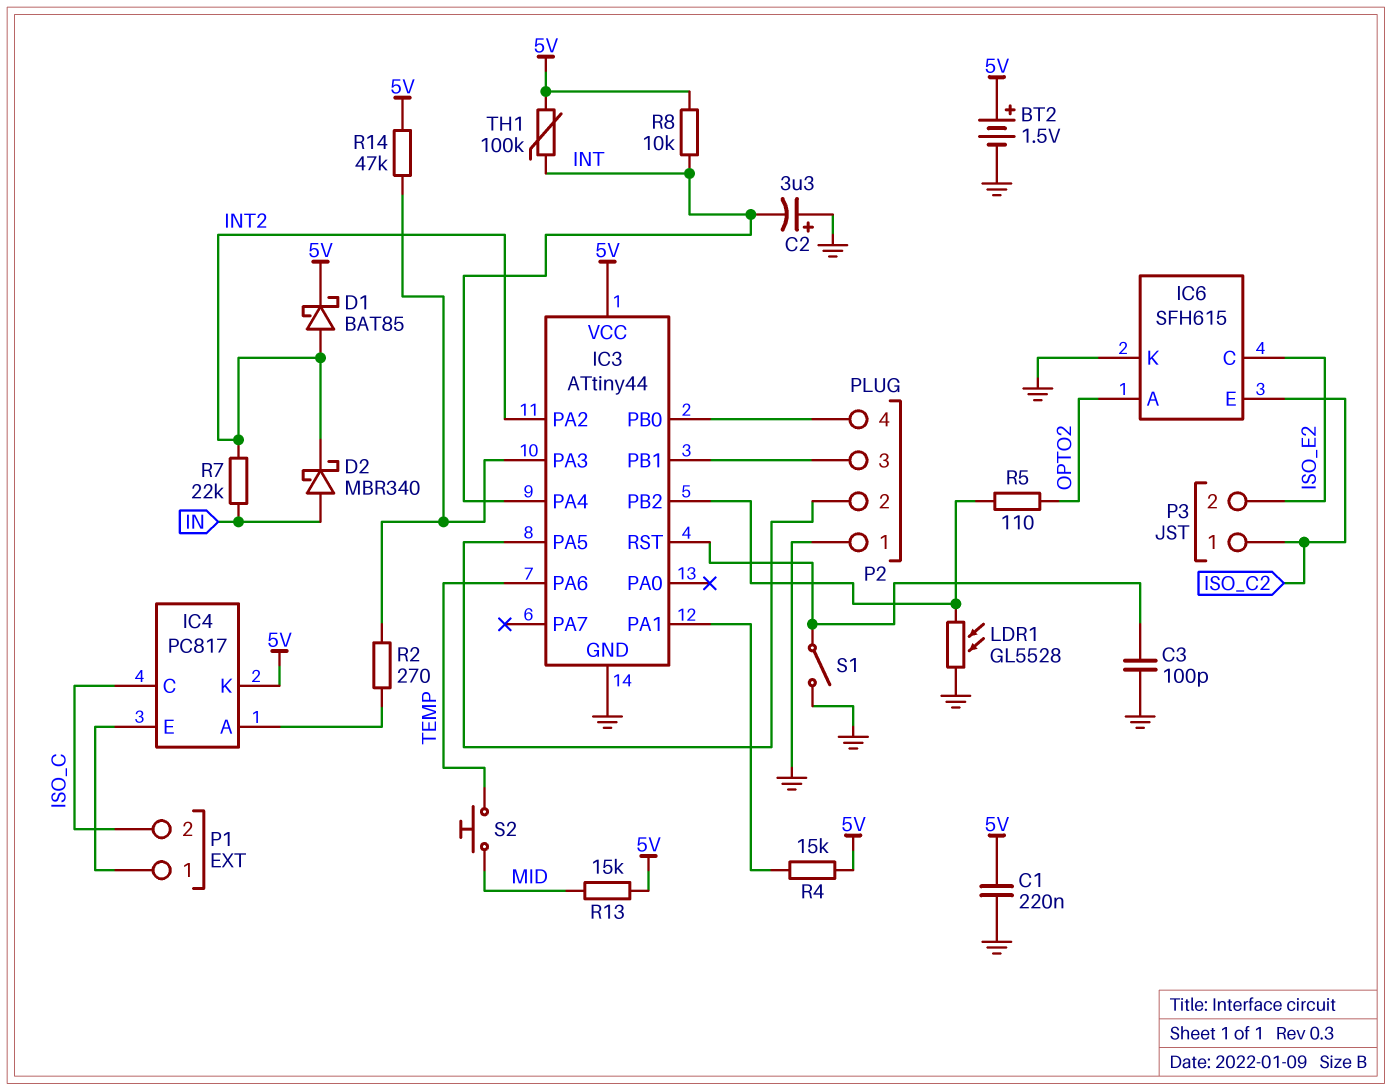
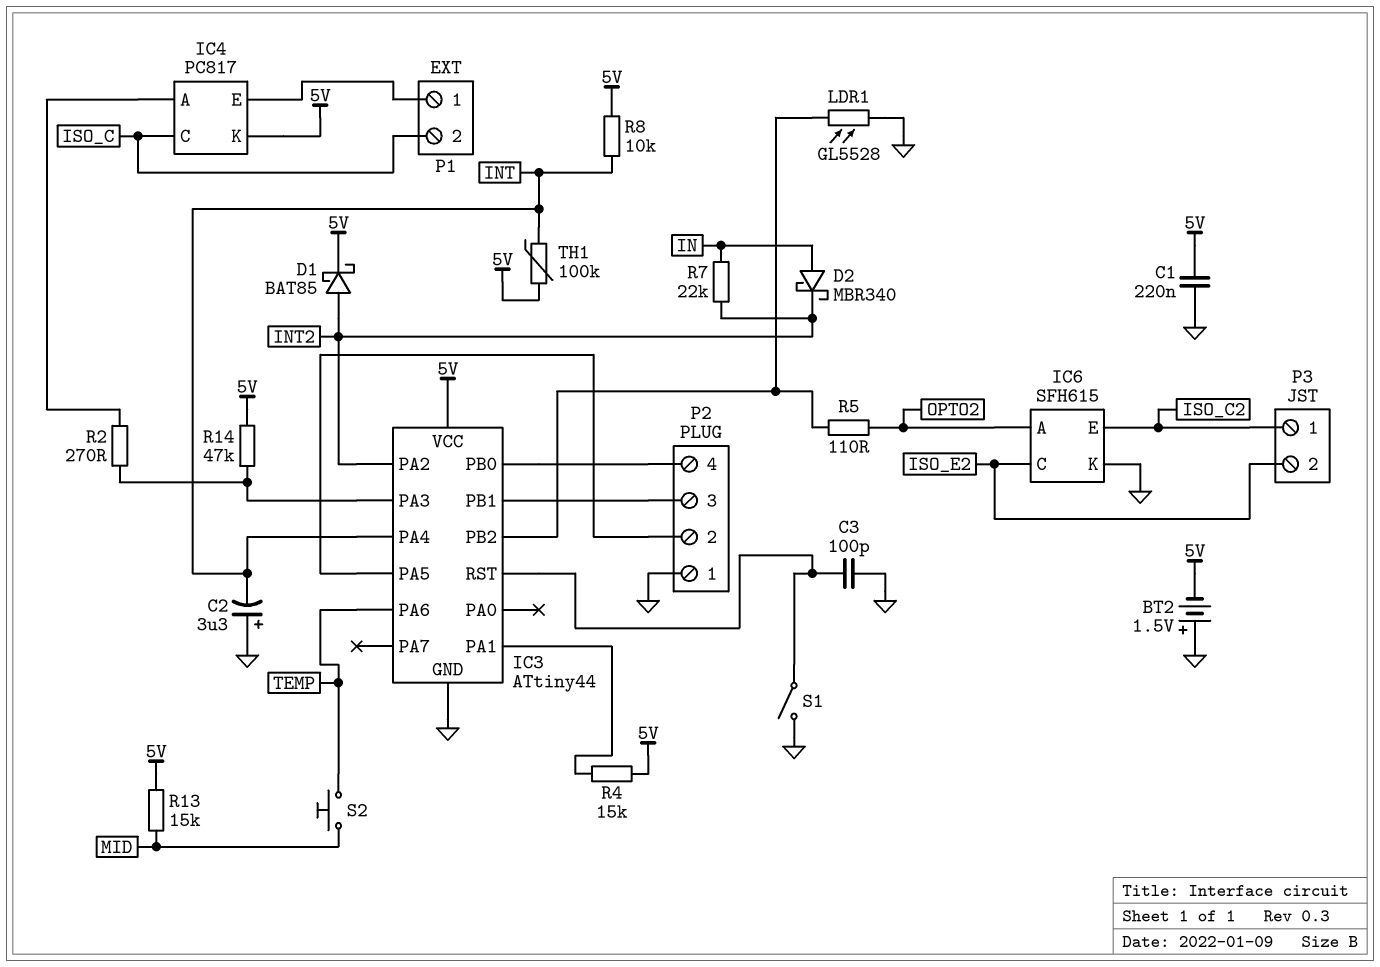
BT2: 1.5V (plus 5V, minus GND) -> 1.5V (plus GND, minus 5V)

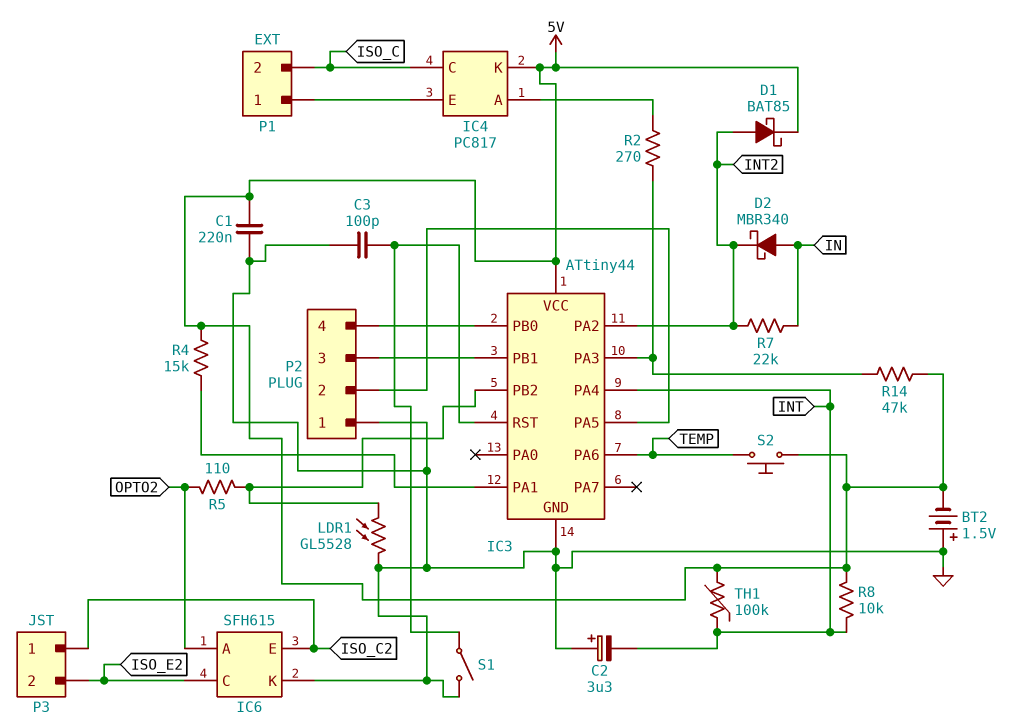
R13: 15k (5V, MID) -> none
S2: button (MID, TEMP) -> button (5V, TEMP)

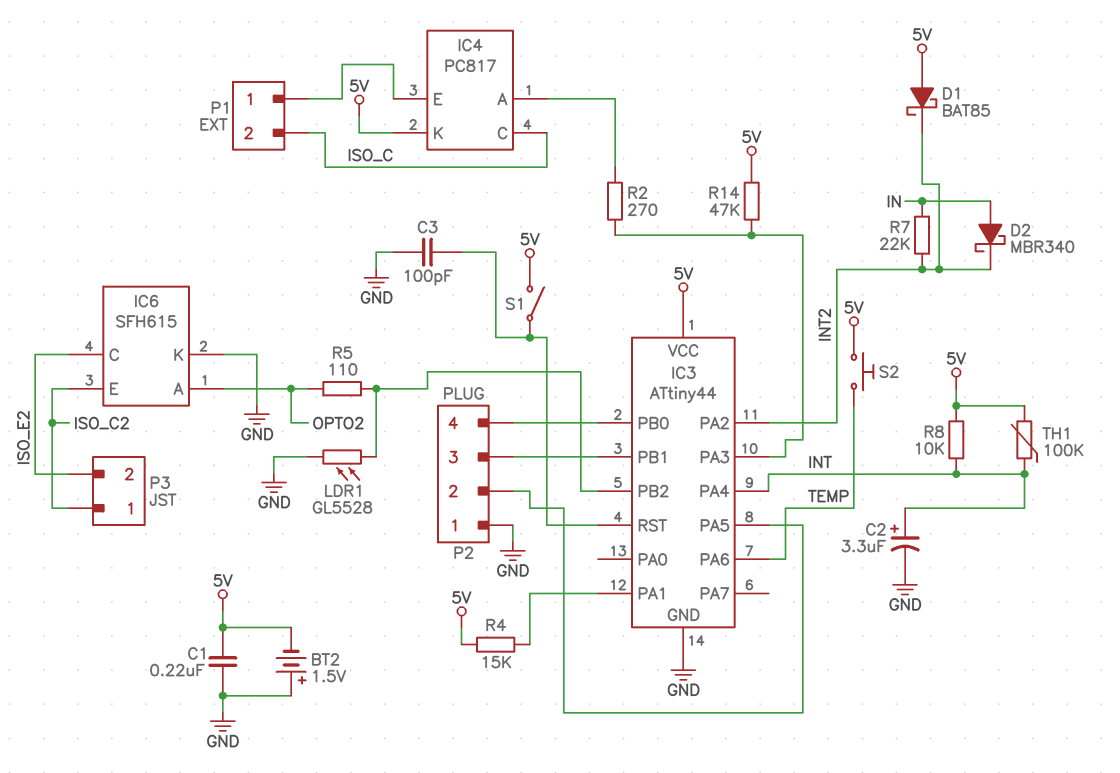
C2: 3.3uF (plus GND, minus INT) -> 3.3uF (plus INT, minus GND)
D1: schottky BAT85 (A INT2, K 5V) -> schottky BAT85 (A 5V, K INT2)
S1: switch (GND, IC3/RST) -> switch (5V, IC3/RST)

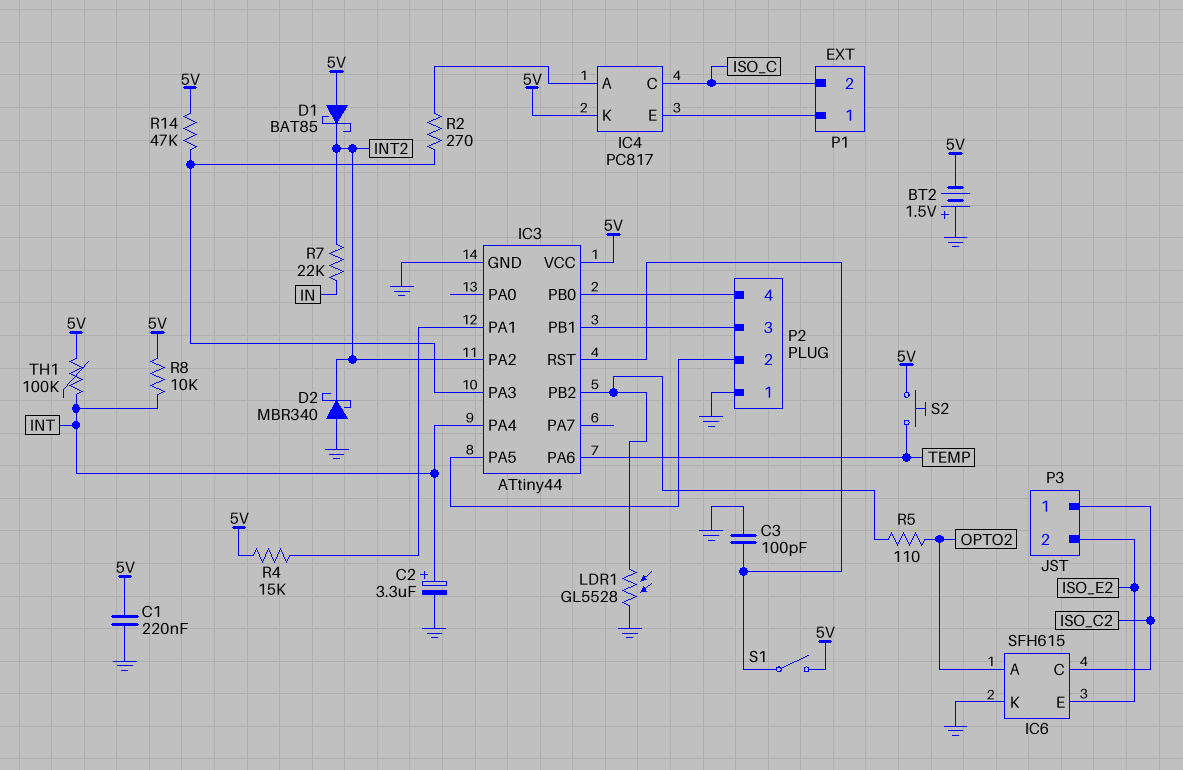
D2: schottky MBR340 (A IN, K INT2) -> schottky MBR340 (A GND, K INT2)
IC6 pin C: ISO_E2 -> ISO_C2
IC6 pin E: ISO_C2 -> ISO_E2

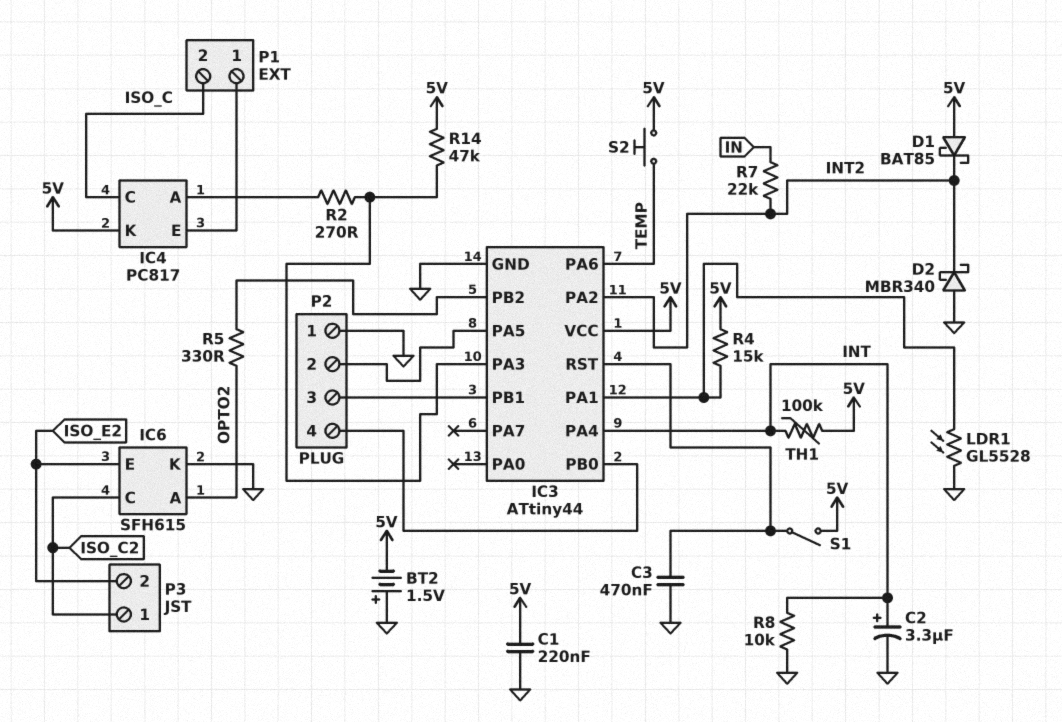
C3: 100pF (GND, IC3/RST) -> 470nF (GND, IC3/RST)
LDR1: GL5528 (GND, IC3/PB2) -> GL5528 (GND, IC3/PA1)
R5: 110 (IC3/PB2, OPTO2) -> 330 (IC3/PB2, OPTO2)
R8: 10k (5V, INT) -> 10k (GND, INT)

